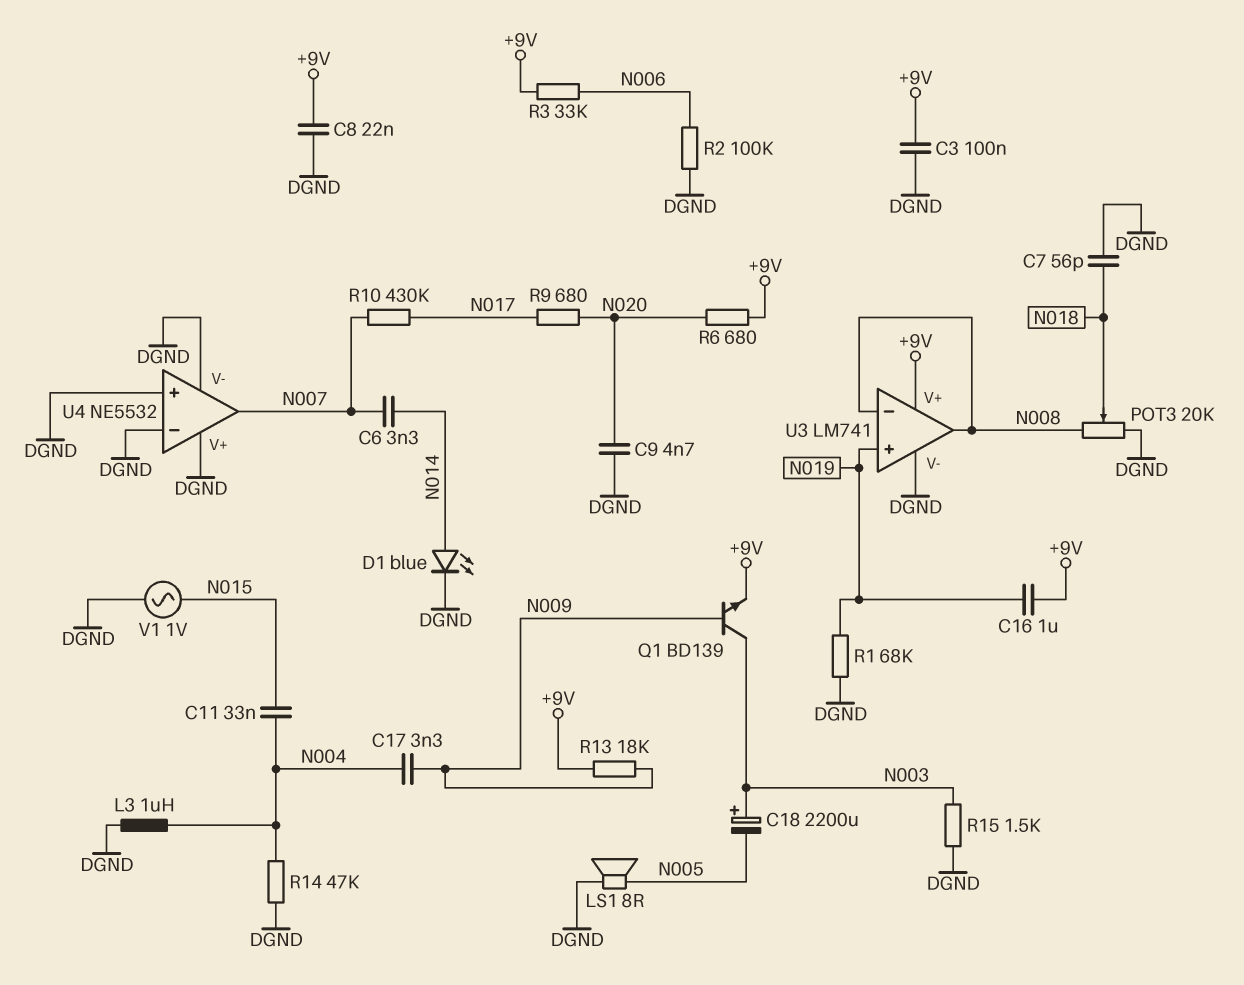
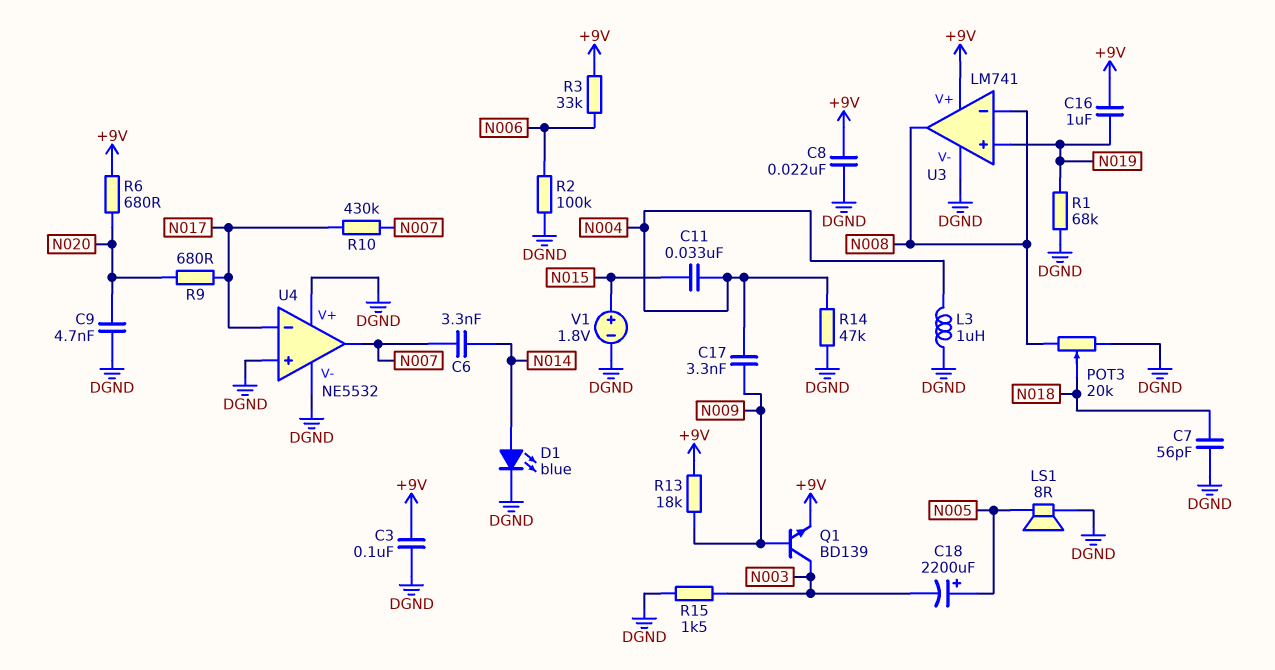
C18: 2200uF (plus N003, minus N005) -> 2200uF (plus N005, minus N003)
U4 pin in-: DGND -> N017
V1: AC 1V (DGND, N015) -> 1.8V (plus N015, minus DGND)

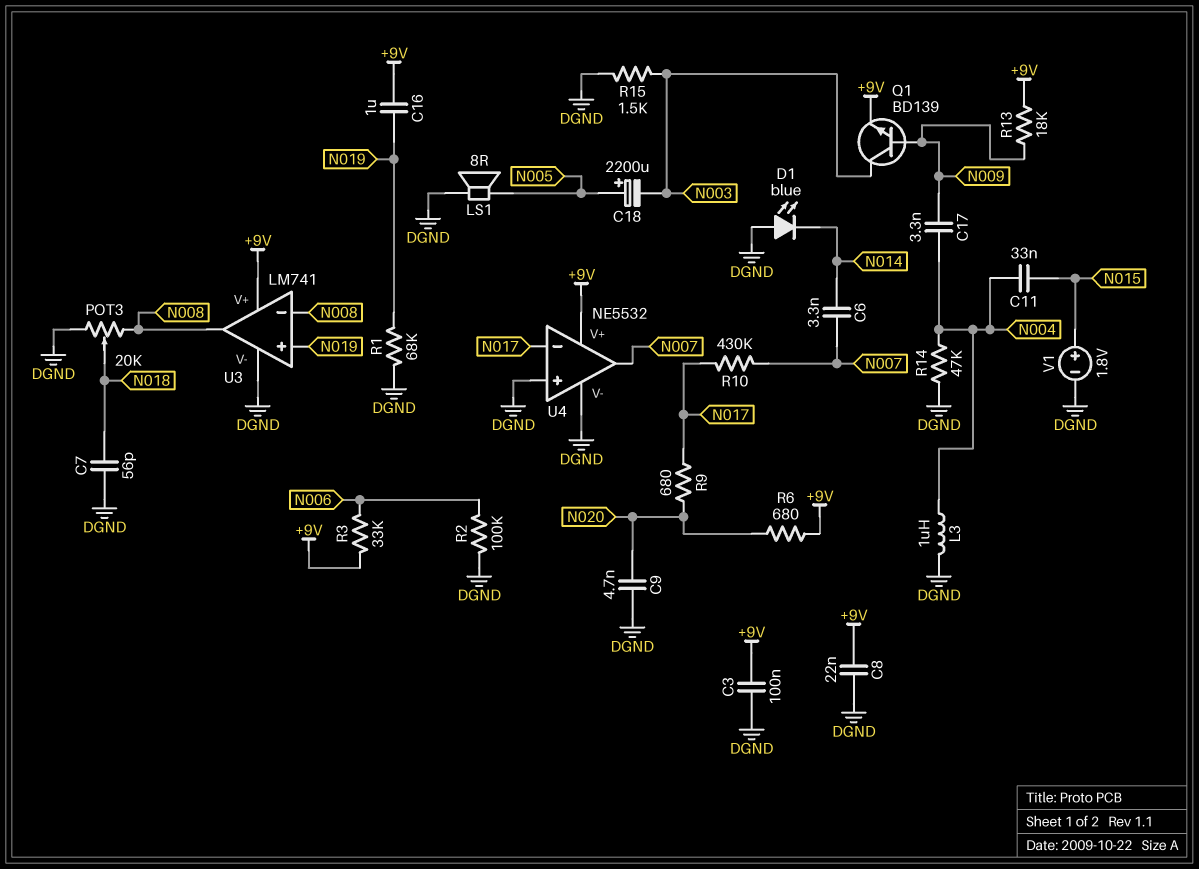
D1: LED blue (A N014, K DGND) -> LED blue (A DGND, K N014)
U4 pin V+: DGND -> +9V

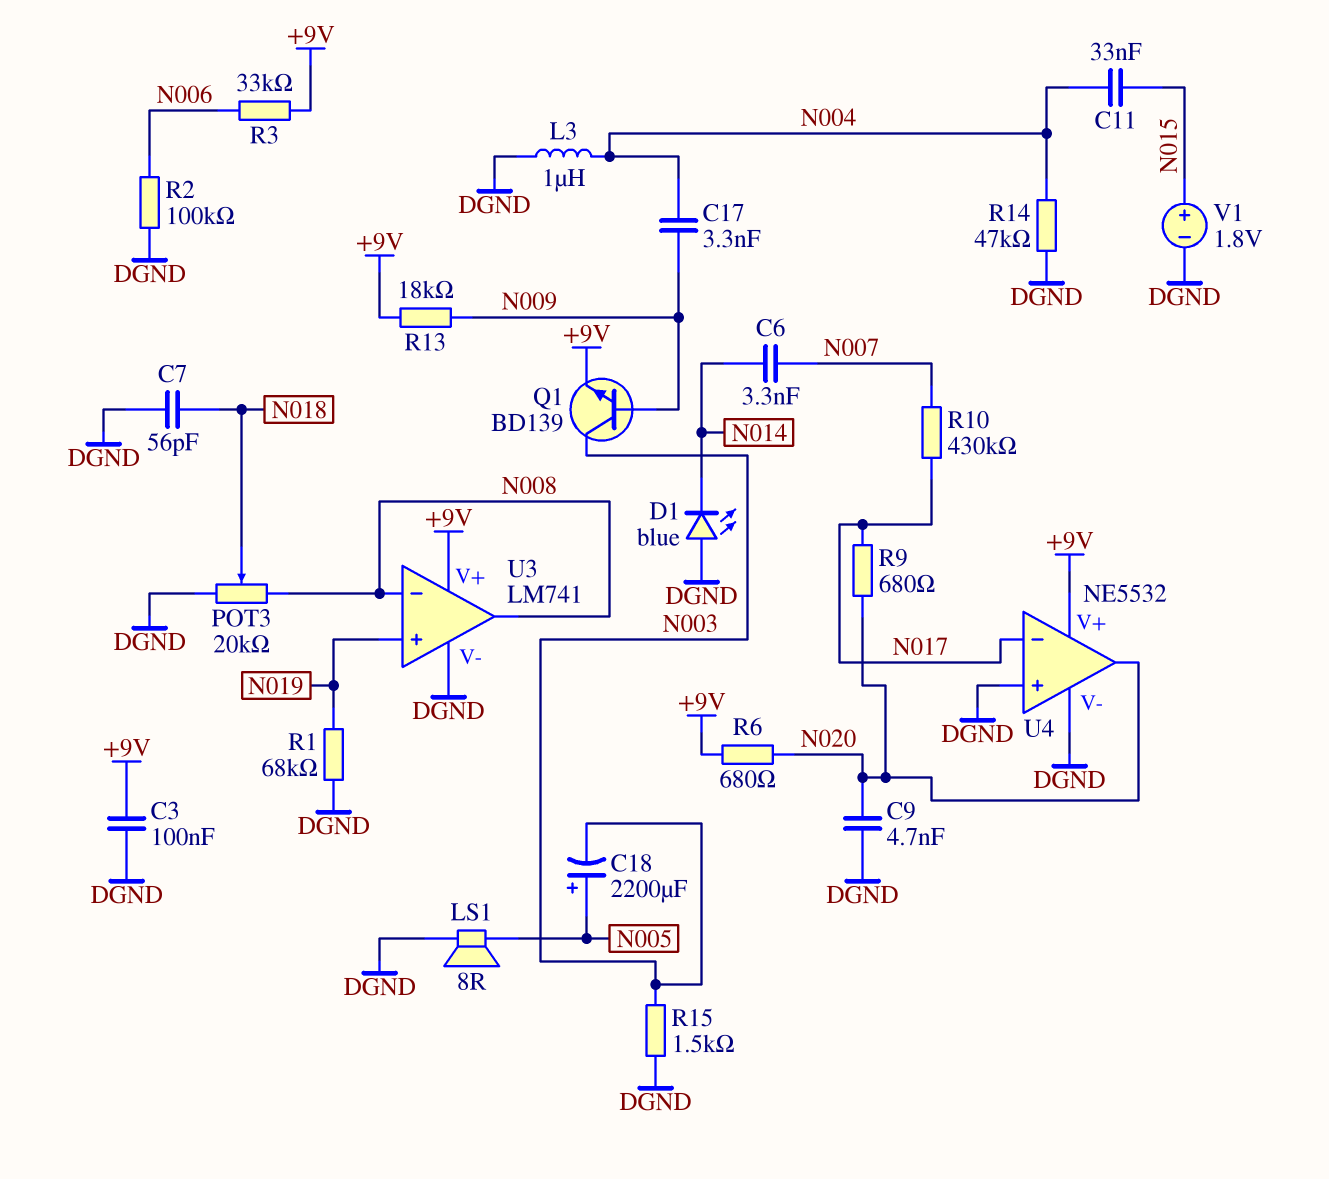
C8: 22nF (+9V, DGND) -> none
C16: 1uF (+9V, N019) -> none
U4 pin out: N007 -> N020

